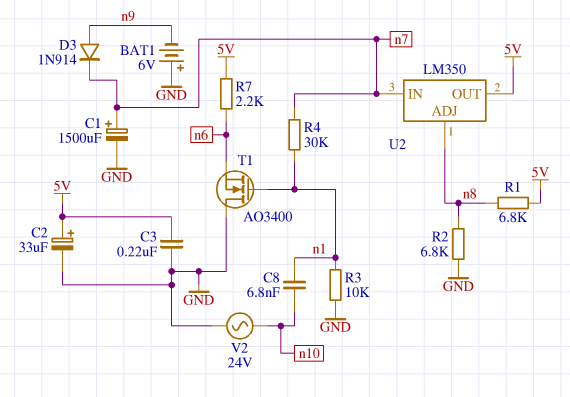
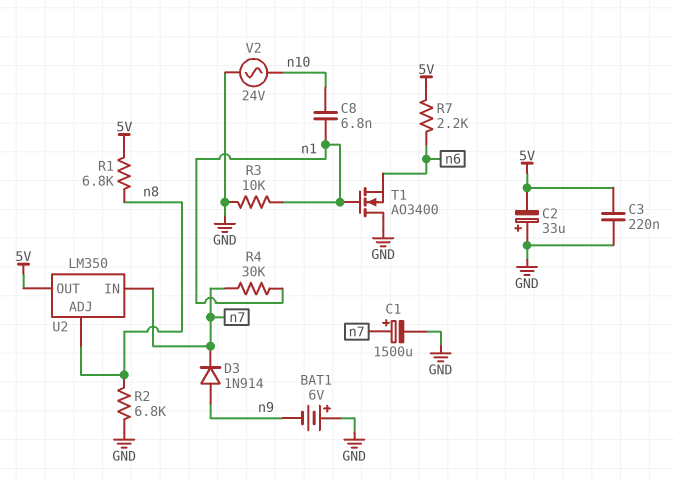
C2: 33uF (plus 5V, minus GND) -> 33uF (plus GND, minus 5V)

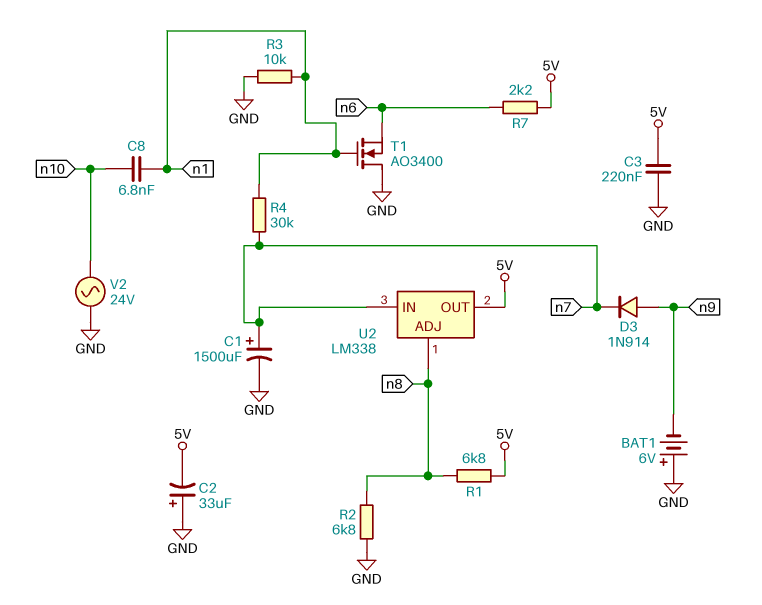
U2: LM350 -> LM338

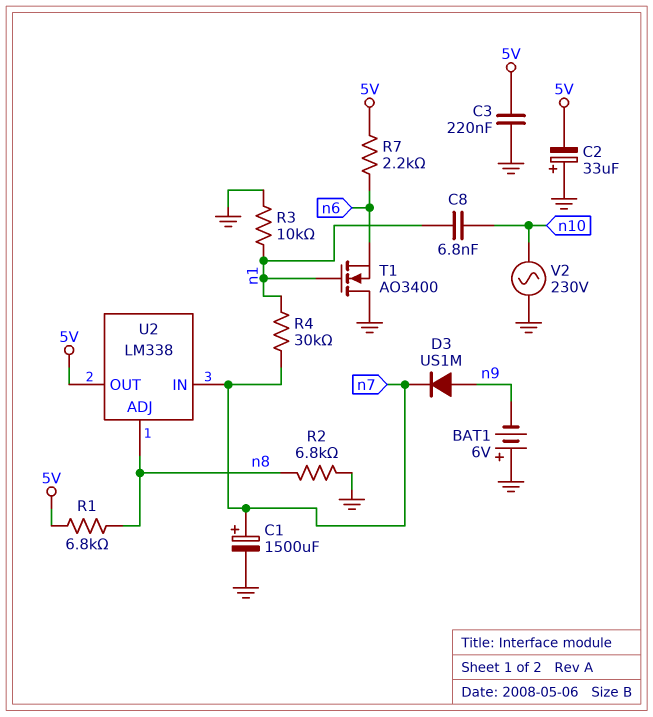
D3: diode 1N914 (A n9, K n7) -> diode US1M (A n9, K n7)
V2: AC 24V (GND, n10) -> AC 230V (GND, n10)

